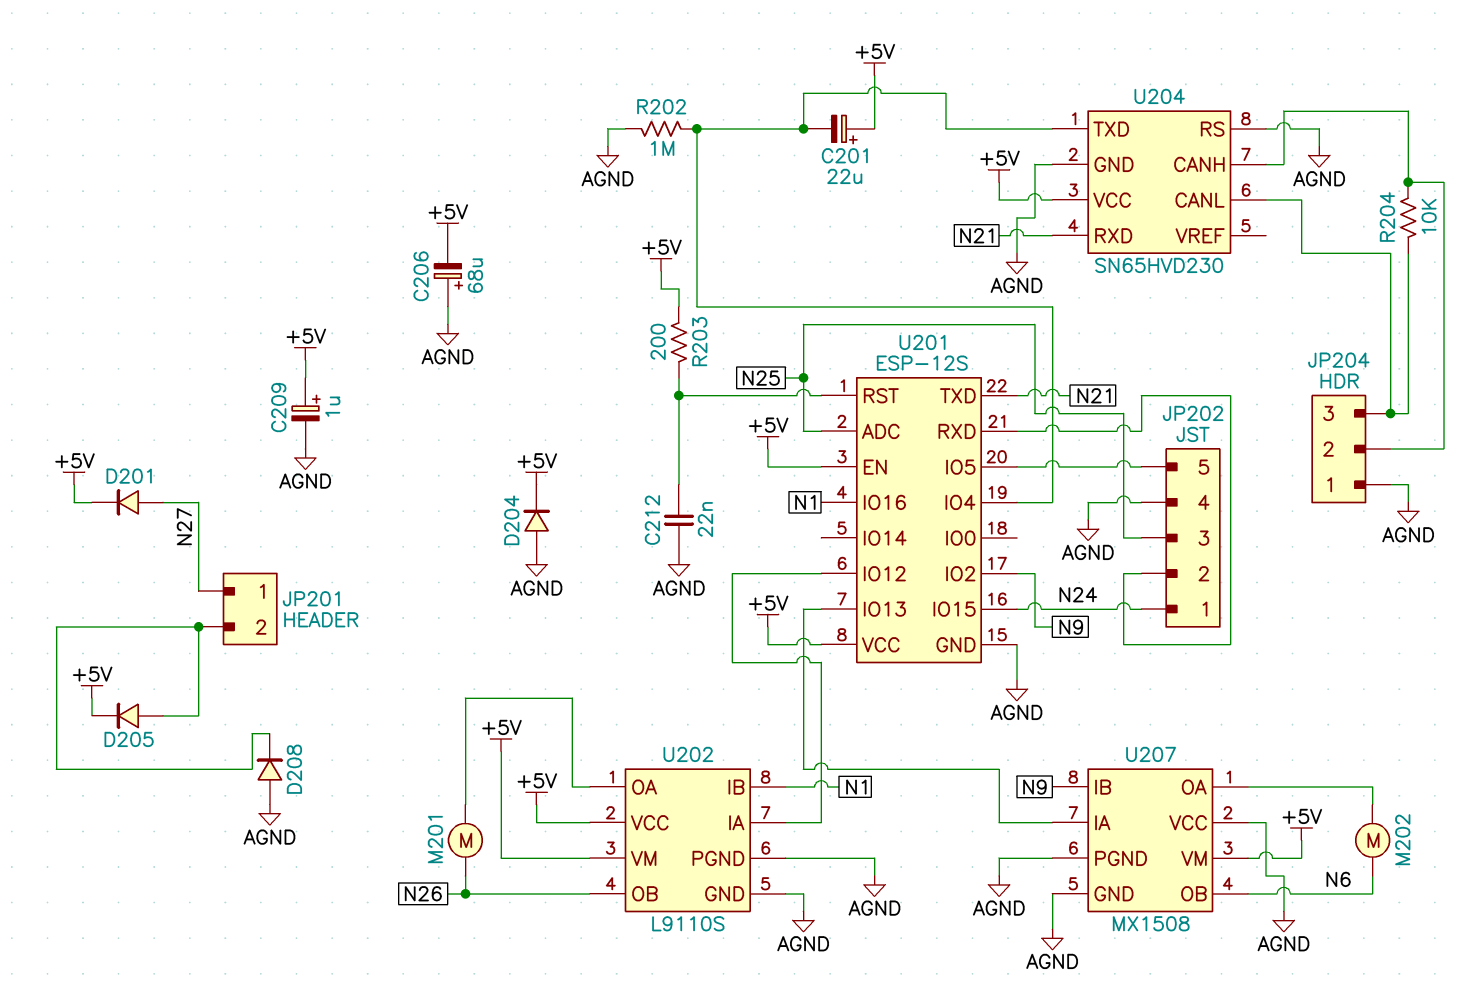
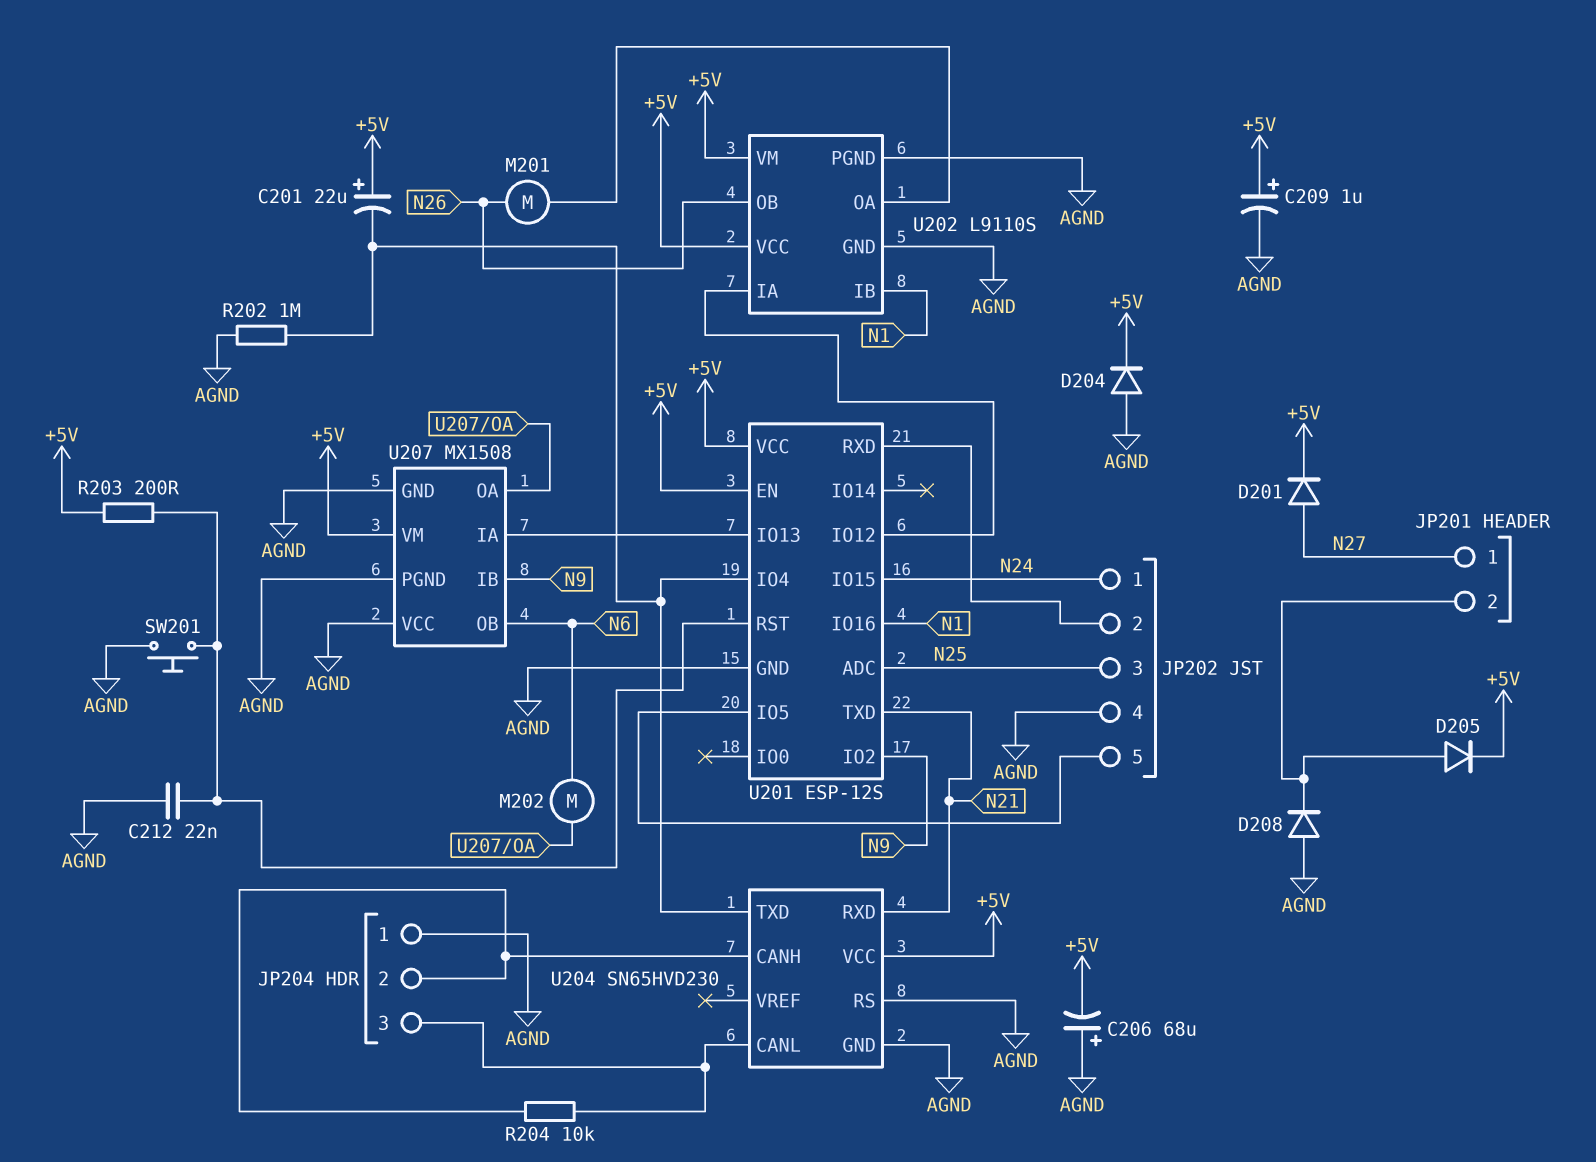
SW201: none -> button (AGND, U201/RST)

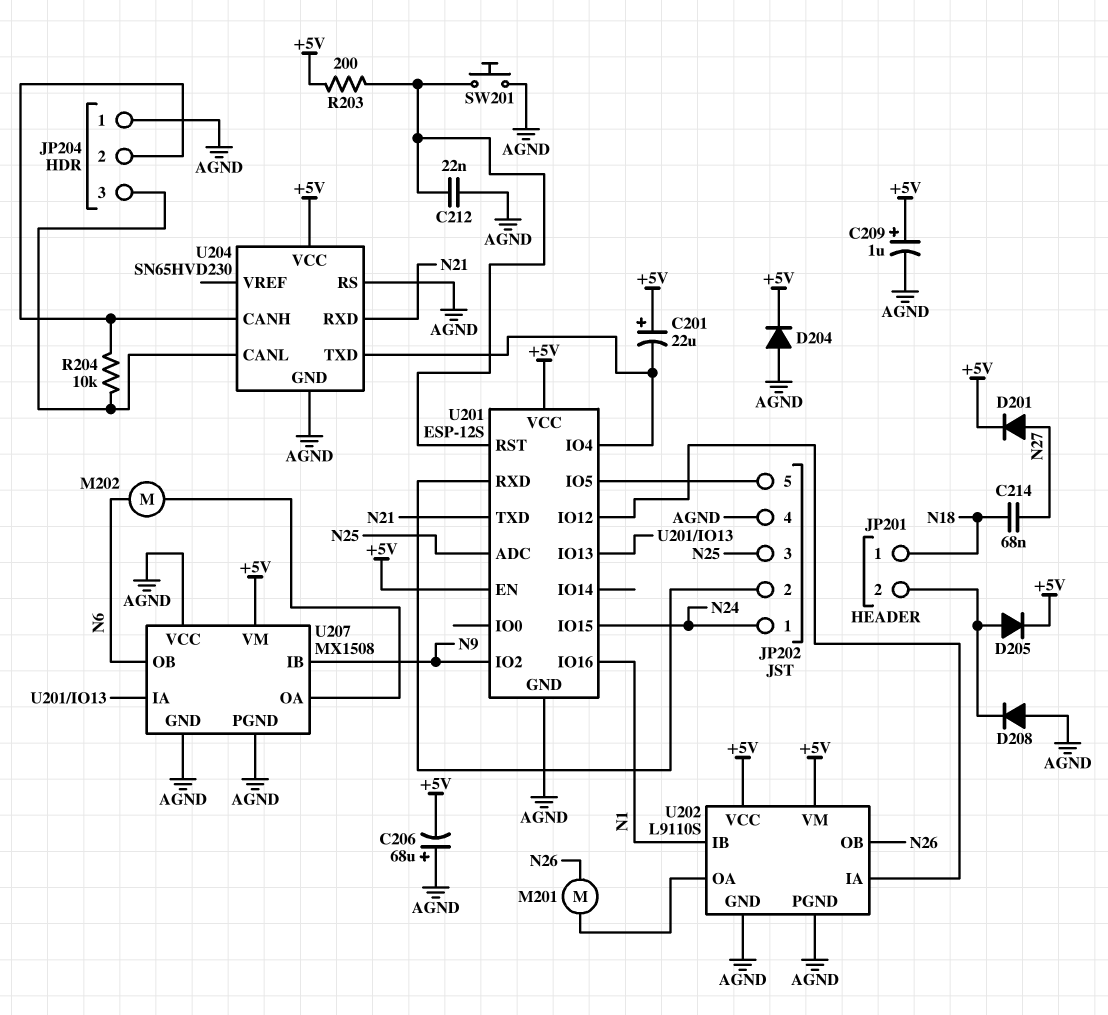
C214: none -> 68nF (N18, N27)
JP201 pin 1: N27 -> N18
R202: 1M (AGND, U201/IO4) -> none

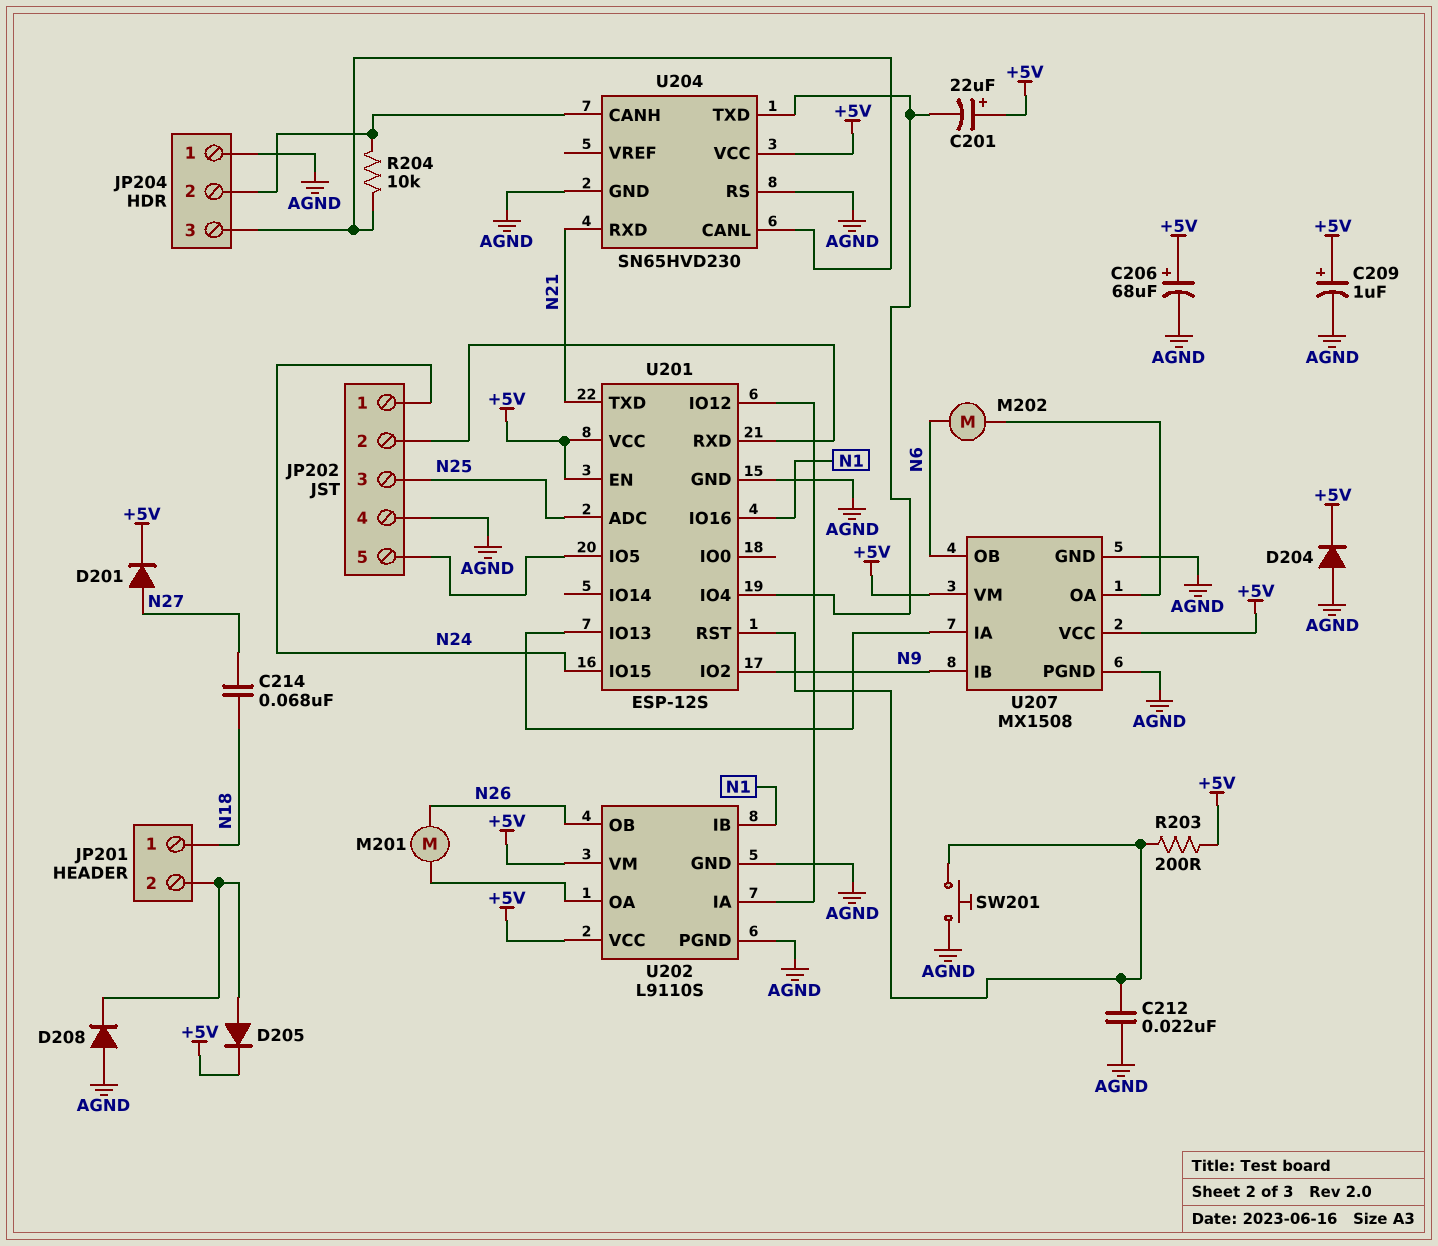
C206: 68uF (plus AGND, minus +5V) -> 68uF (plus +5V, minus AGND)
U207 pin VCC: AGND -> +5V

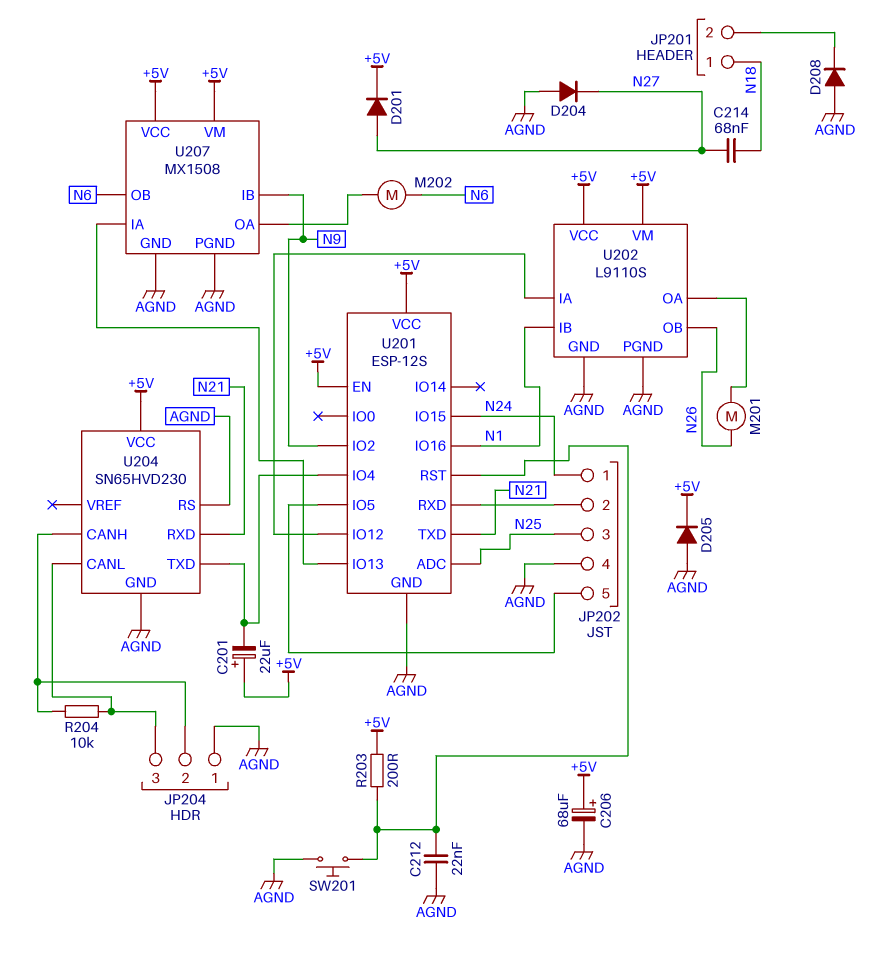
C209: 1uF (plus +5V, minus AGND) -> none
D204: diode (A AGND, K +5V) -> diode (A AGND, K N27)
D205: diode (A JP201/2, K +5V) -> diode (A AGND, K +5V)

